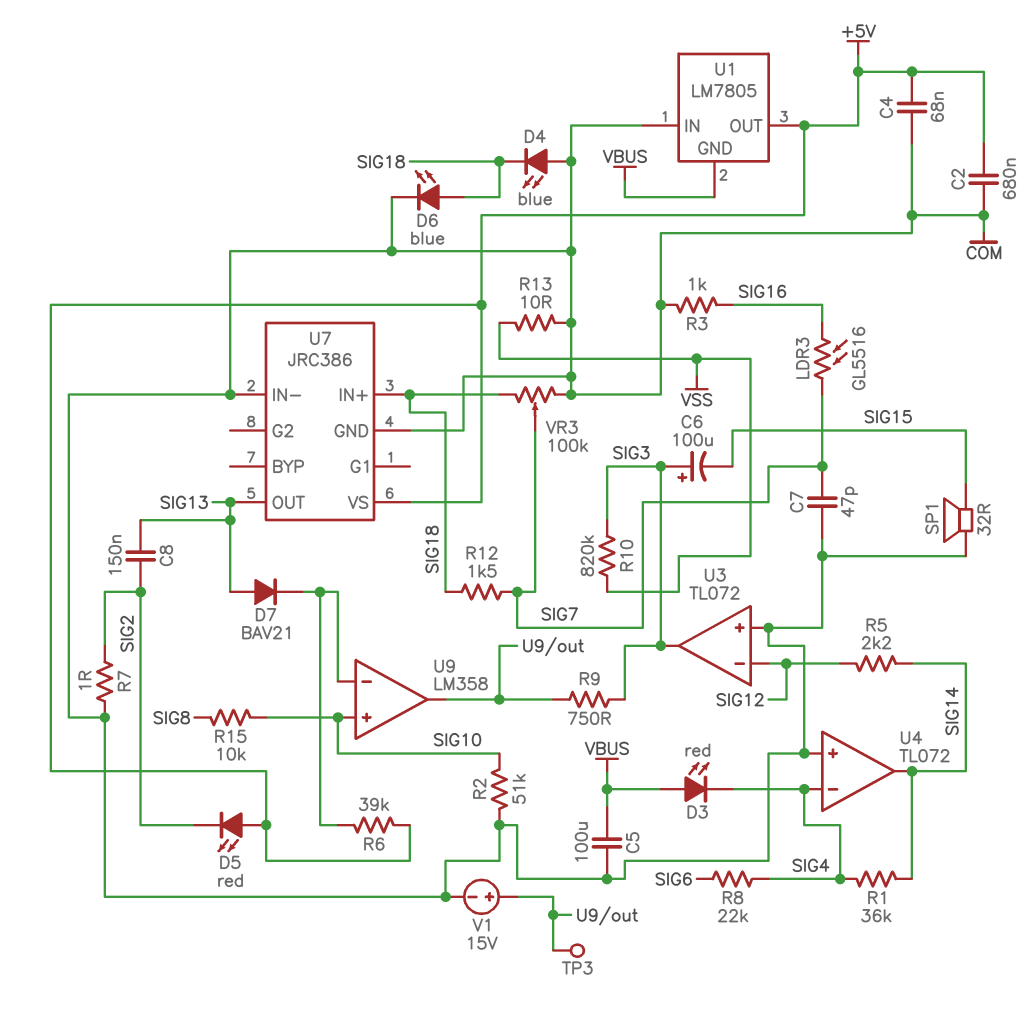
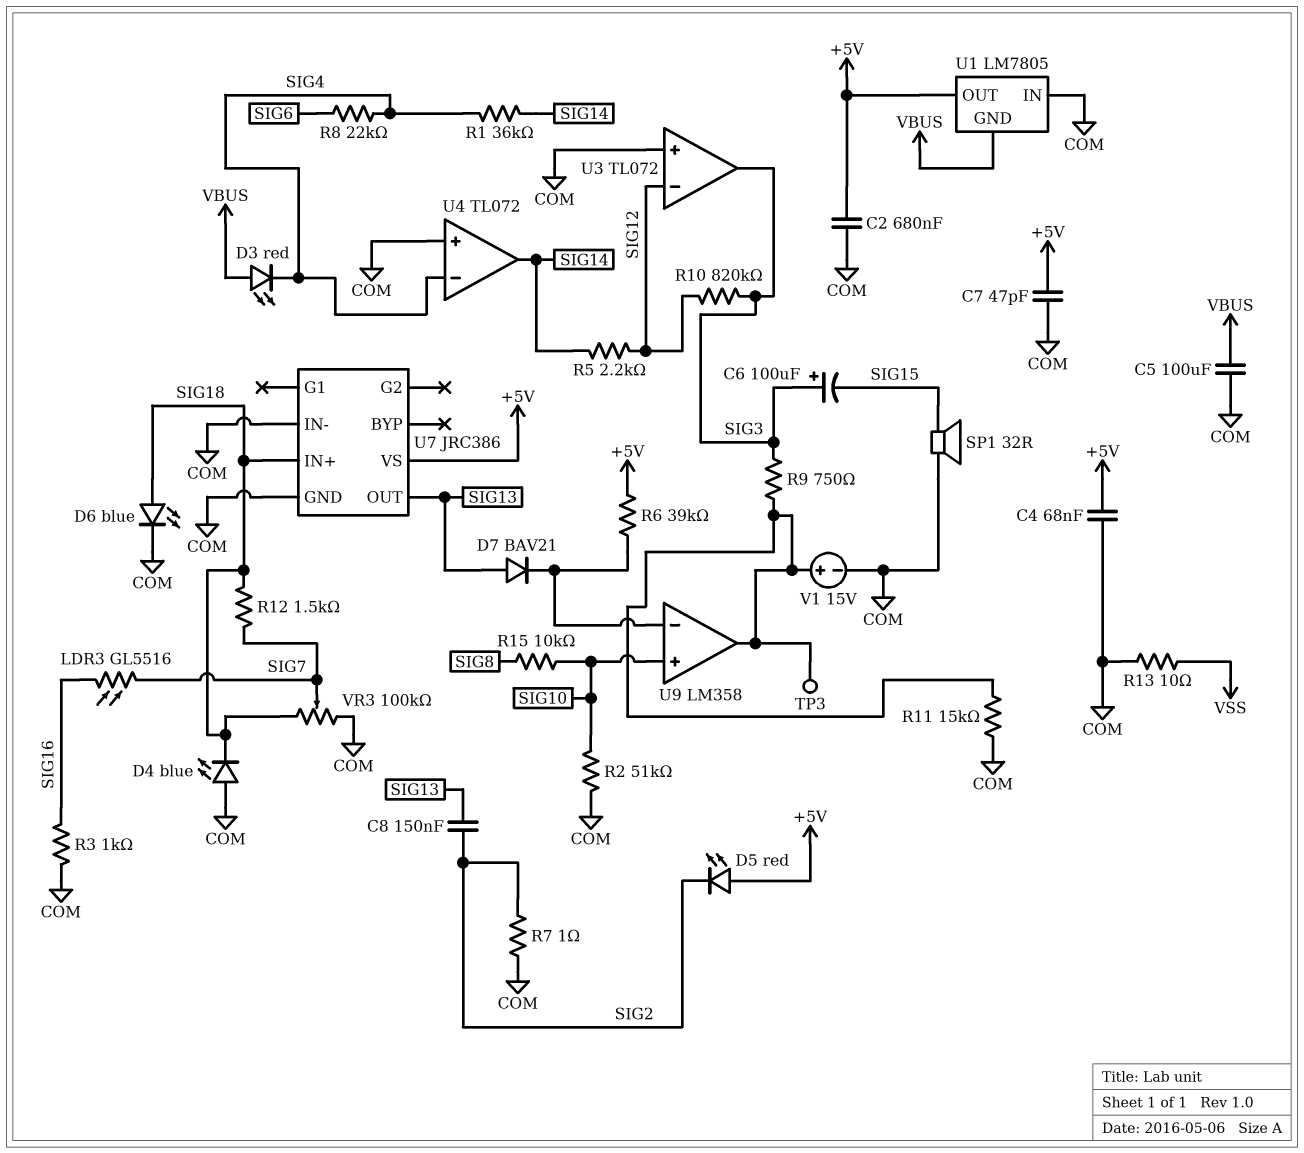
C7: 47pF (COM, SIG7) -> 47pF (+5V, COM)
R10: 820k (SIG3, VSS) -> 820k (SIG3, SIG12)
R11: none -> 15k (COM, U9/out)

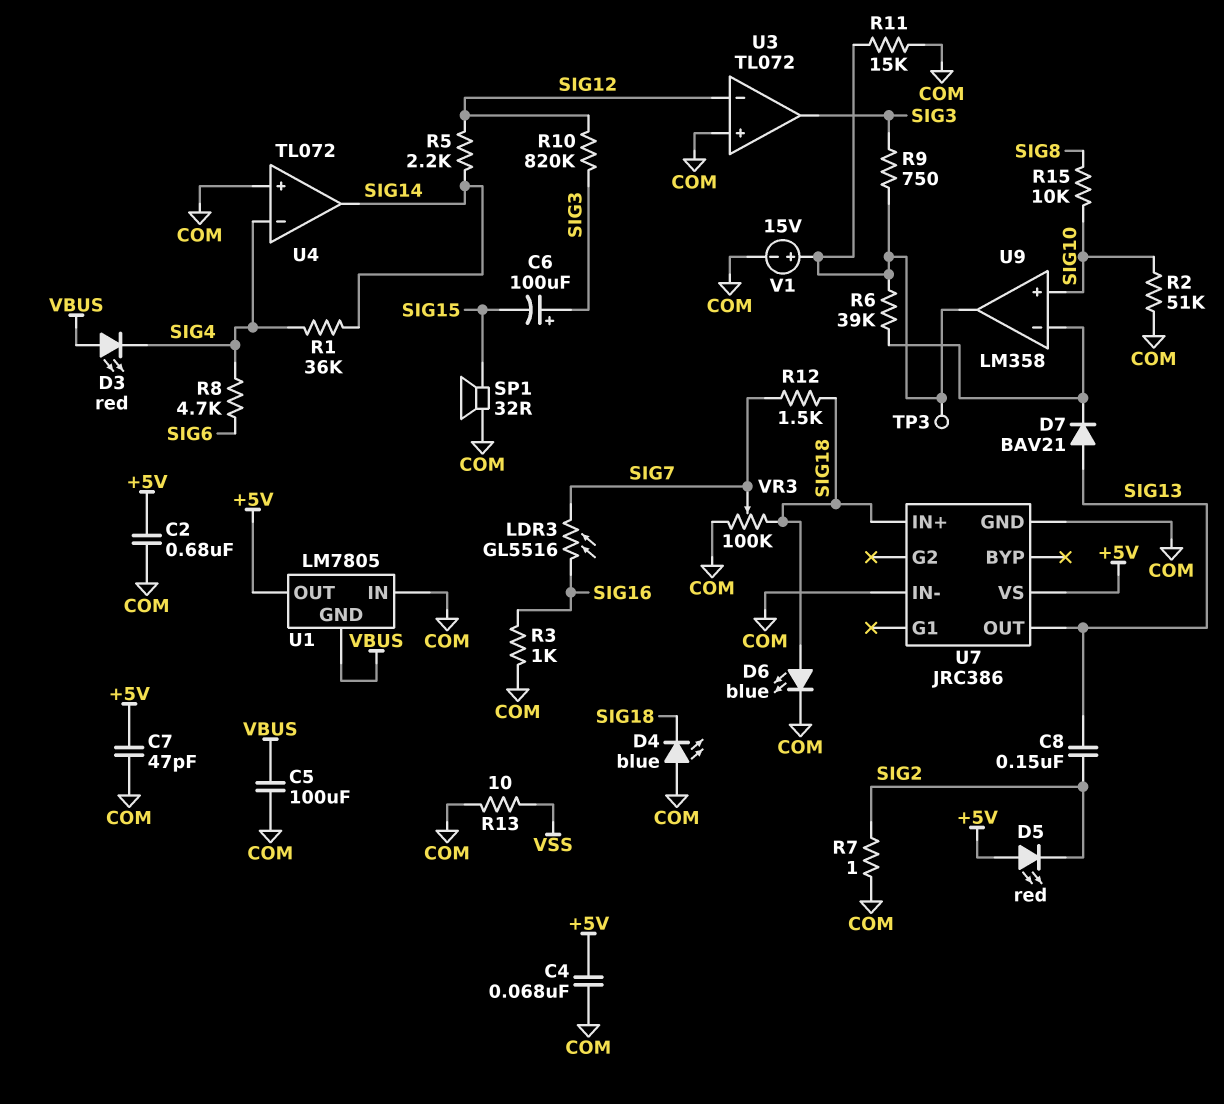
R6: 39k (+5V, U9/in-) -> 39k (U9/in-, U9/out)
R8: 22k (SIG4, SIG6) -> 4.7k (SIG4, SIG6)

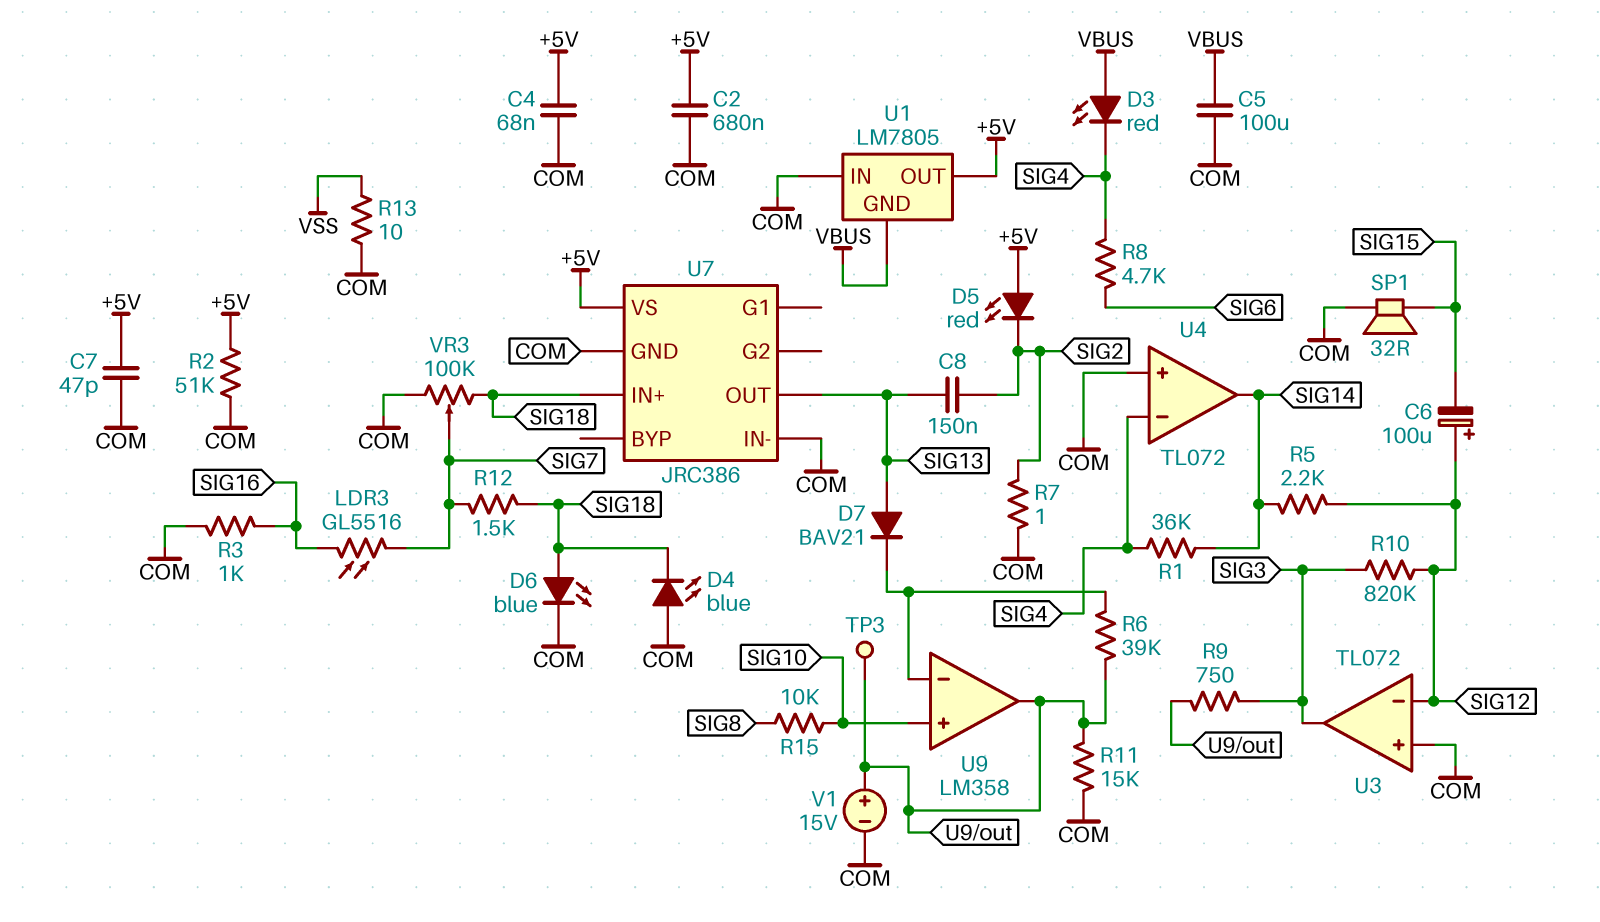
C6: 100uF (plus SIG3, minus SIG15) -> 100uF (plus SIG12, minus SIG15)
R2: 51k (COM, SIG10) -> 51k (+5V, COM)

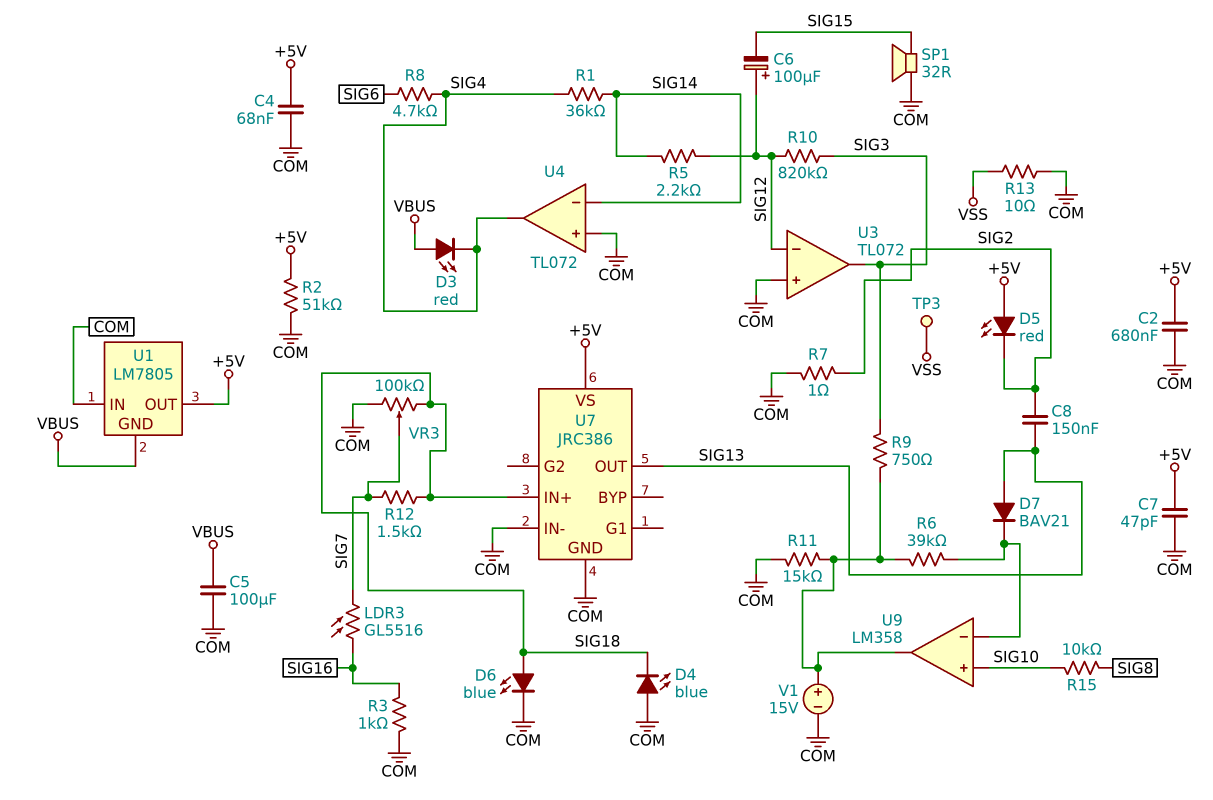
TP3: test point (U9/out) -> test point (VSS)
U4 pin in-: SIG4 -> SIG14
U4 pin out: SIG14 -> SIG4

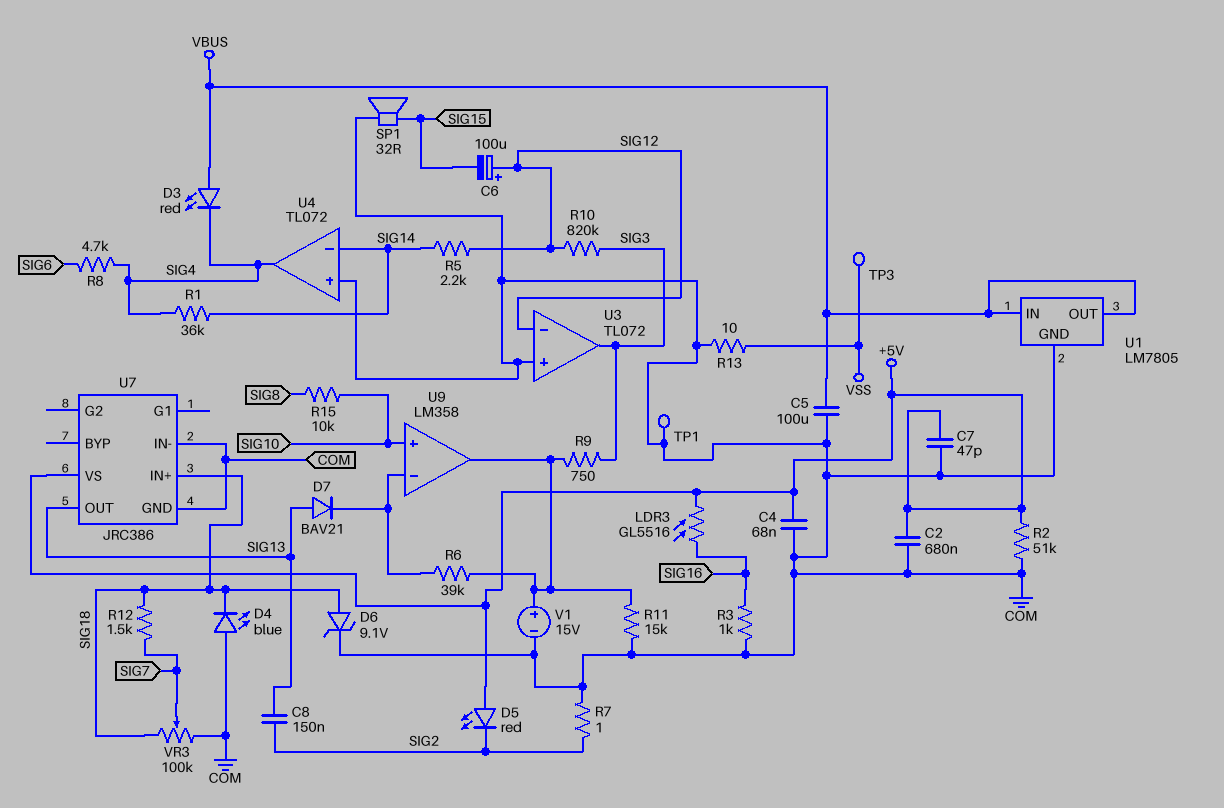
D6: LED blue (A SIG18, K COM) -> zener 9.1V (A SIG18, K COM)
LDR3: GL5516 (SIG7, SIG16) -> GL5516 (+5V, SIG16)
TP1: none -> test point (COM)
U1 pin GND: VBUS -> COM
U1 pin IN: COM -> VBUS
U1 pin OUT: +5V -> VBUS

